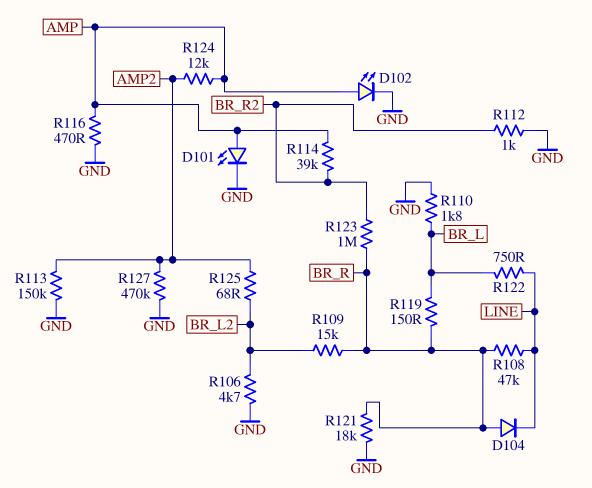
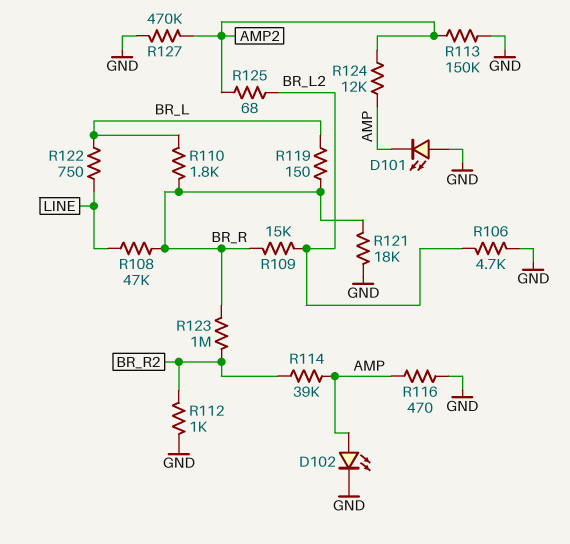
D101: LED (A AMP, K GND) -> LED (A GND, K AMP)
D104: diode (A BR_R, K LINE) -> none
R110: 1.8k (BR_L, GND) -> 1.8k (BR_L, BR_R)

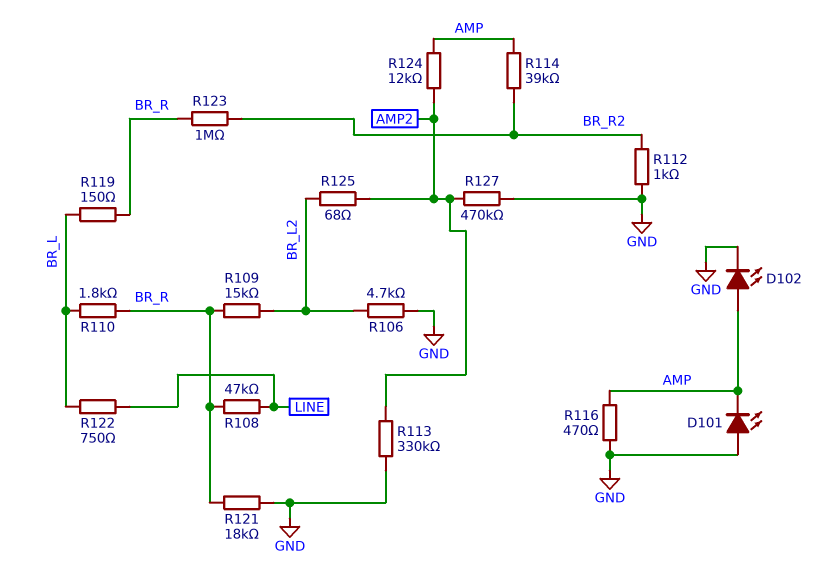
R113: 150k (AMP2, GND) -> 330k (AMP2, GND)

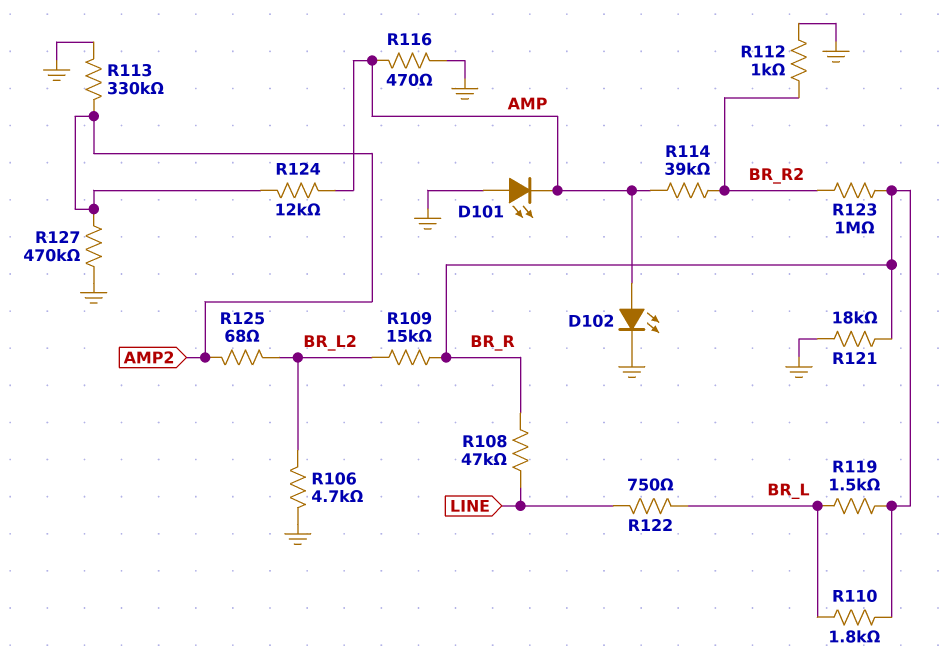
R119: 150 (BR_L, BR_R) -> 1.5k (BR_L, BR_R)

